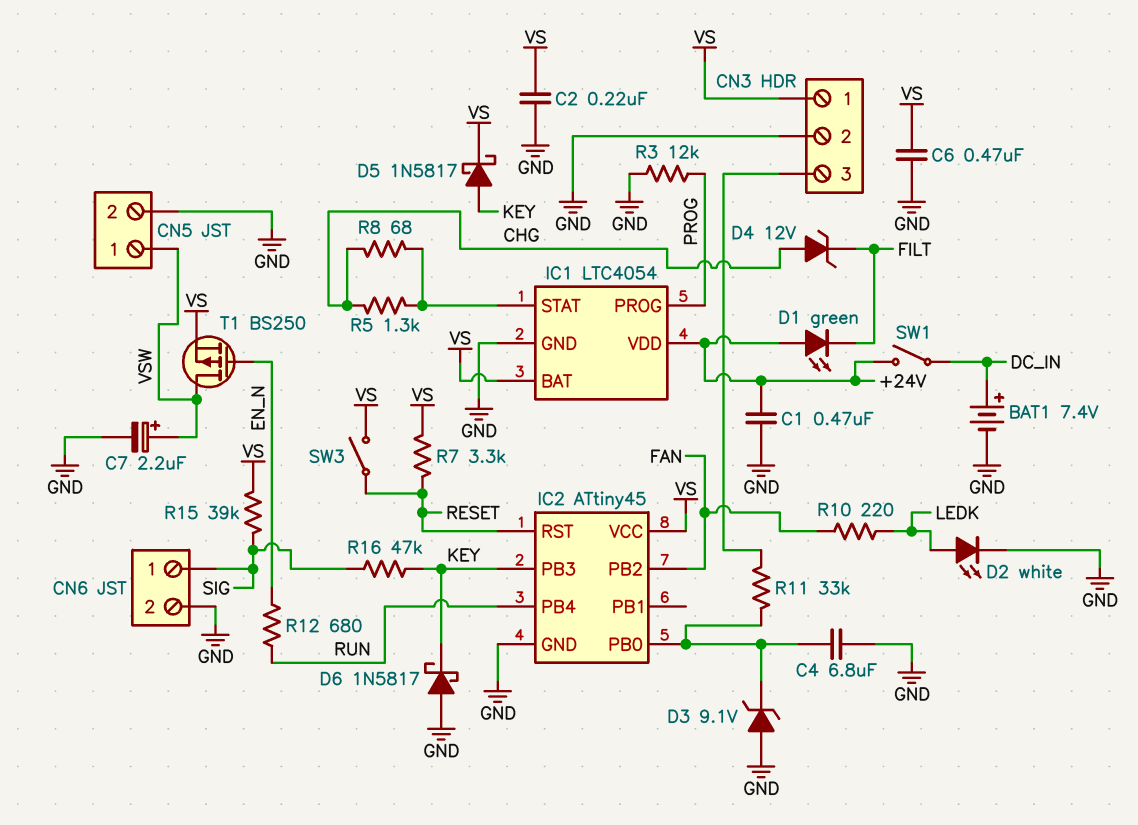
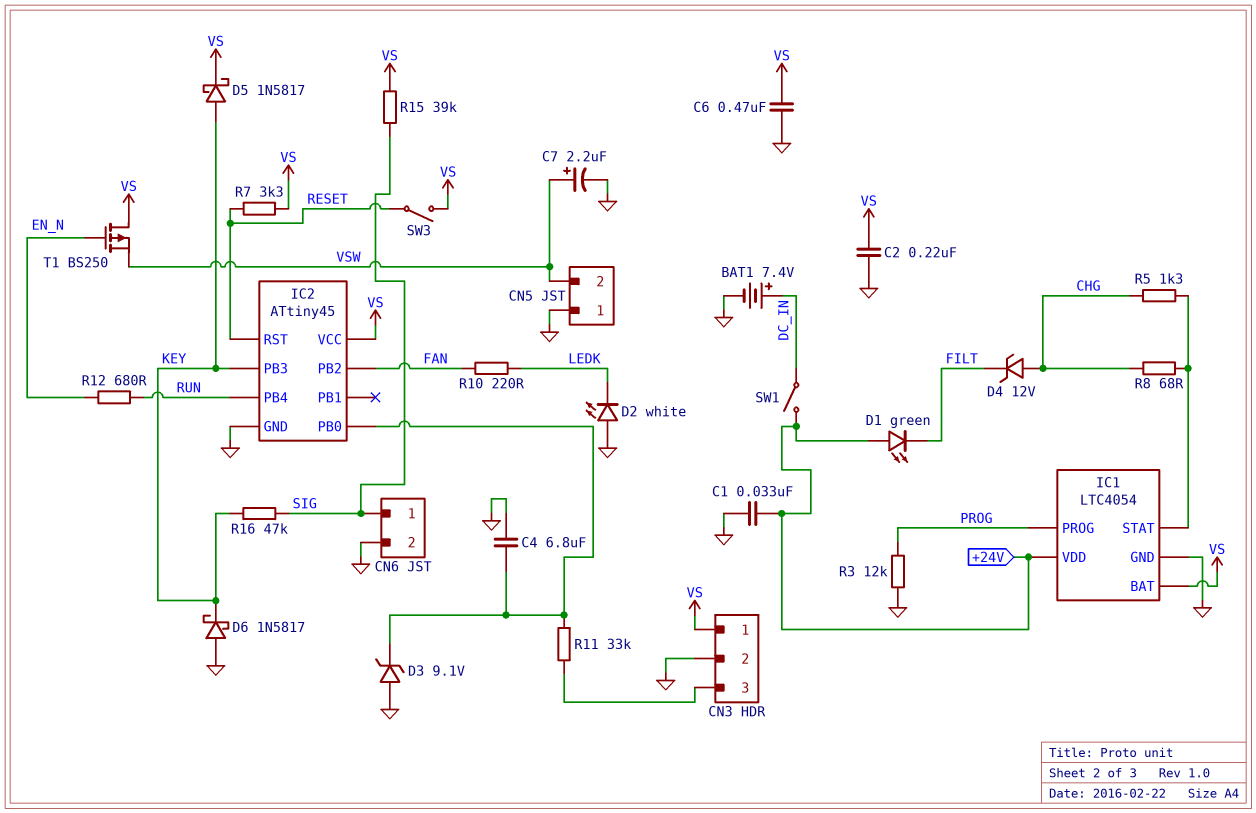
C1: 470nF (+24V, GND) -> 33nF (+24V, GND)
CN5 pin 1: VSW -> GND
CN5 pin 2: GND -> VSW
D2: LED white (A LEDK, K GND) -> LED white (A GND, K LEDK)
T1: PMOS BS250 (G EN_N, D VSW, S VS) -> PMOS BS250 (G EN_N, D VS, S VSW)

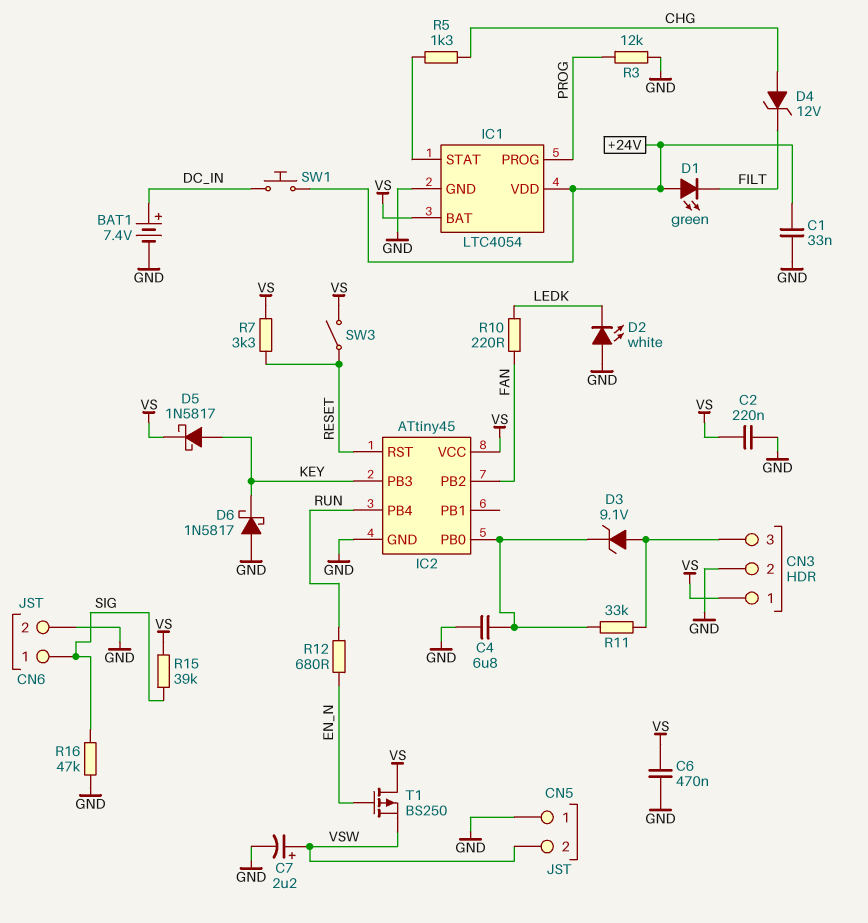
D3: zener 9.1V (A GND, K IC2/PB0) -> zener 9.1V (A CN3/3, K IC2/PB0)
R8: 68 (CHG, IC1/STAT) -> none
R16: 47k (KEY, SIG) -> 47k (GND, SIG)
SW1: switch (+24V, DC_IN) -> button (+24V, DC_IN)

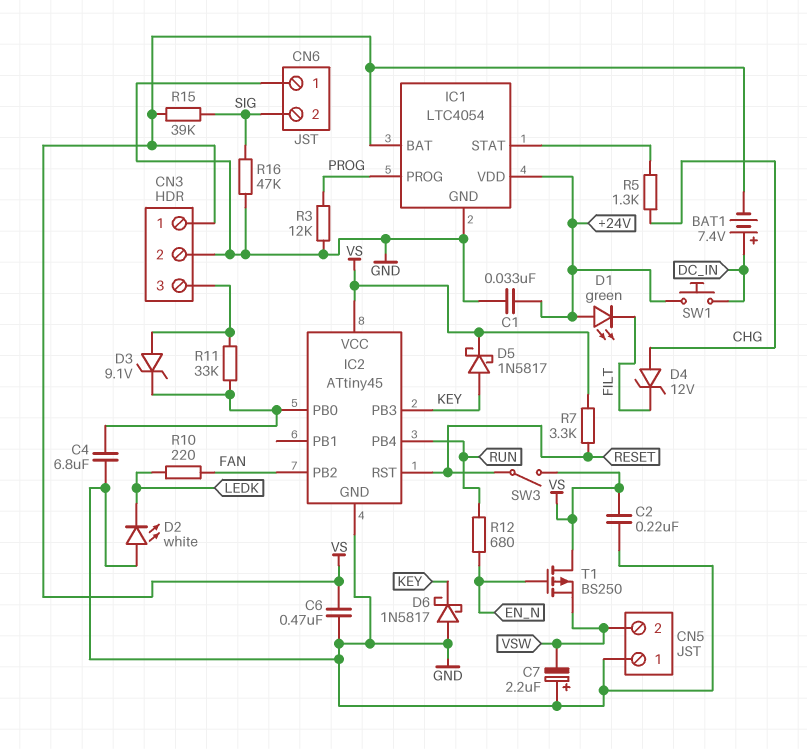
BAT1: 7.4V (plus DC_IN, minus GND) -> 7.4V (plus DC_IN, minus VS)
C7: 2.2uF (plus VSW, minus GND) -> 2.2uF (plus GND, minus VSW)
CN6 pin 1: SIG -> GND
CN6 pin 2: GND -> SIG

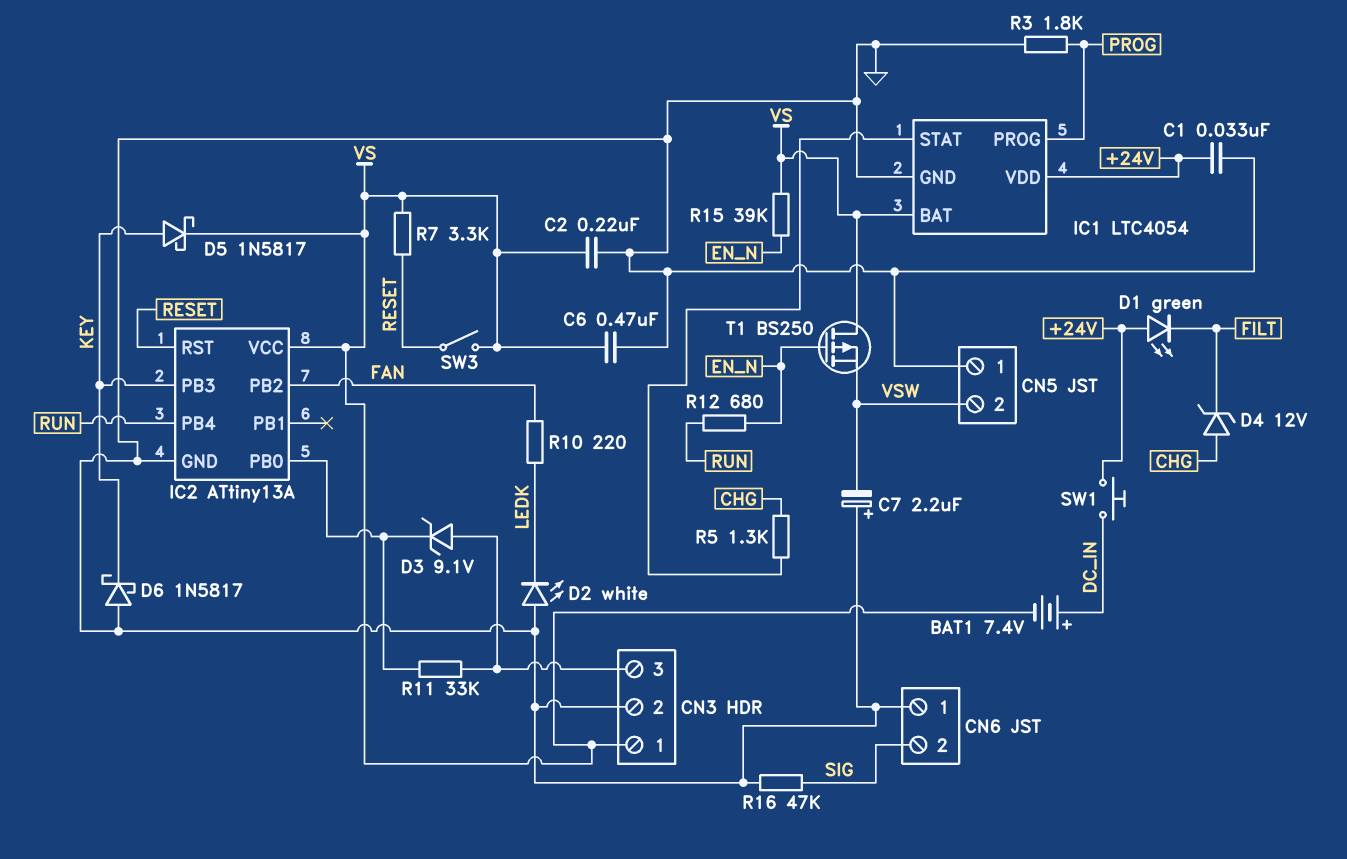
C4: 6.8uF (GND, IC2/PB0) -> none
IC2: ATtiny45 -> ATtiny13A
R3: 12k (GND, PROG) -> 1.8k (GND, PROG)
R15: 39k (SIG, VS) -> 39k (EN_N, VS)

